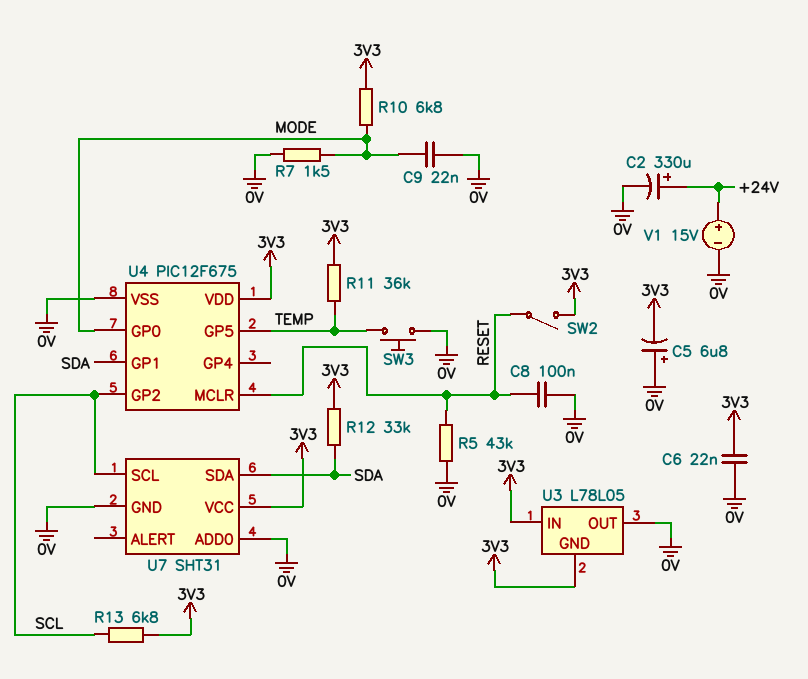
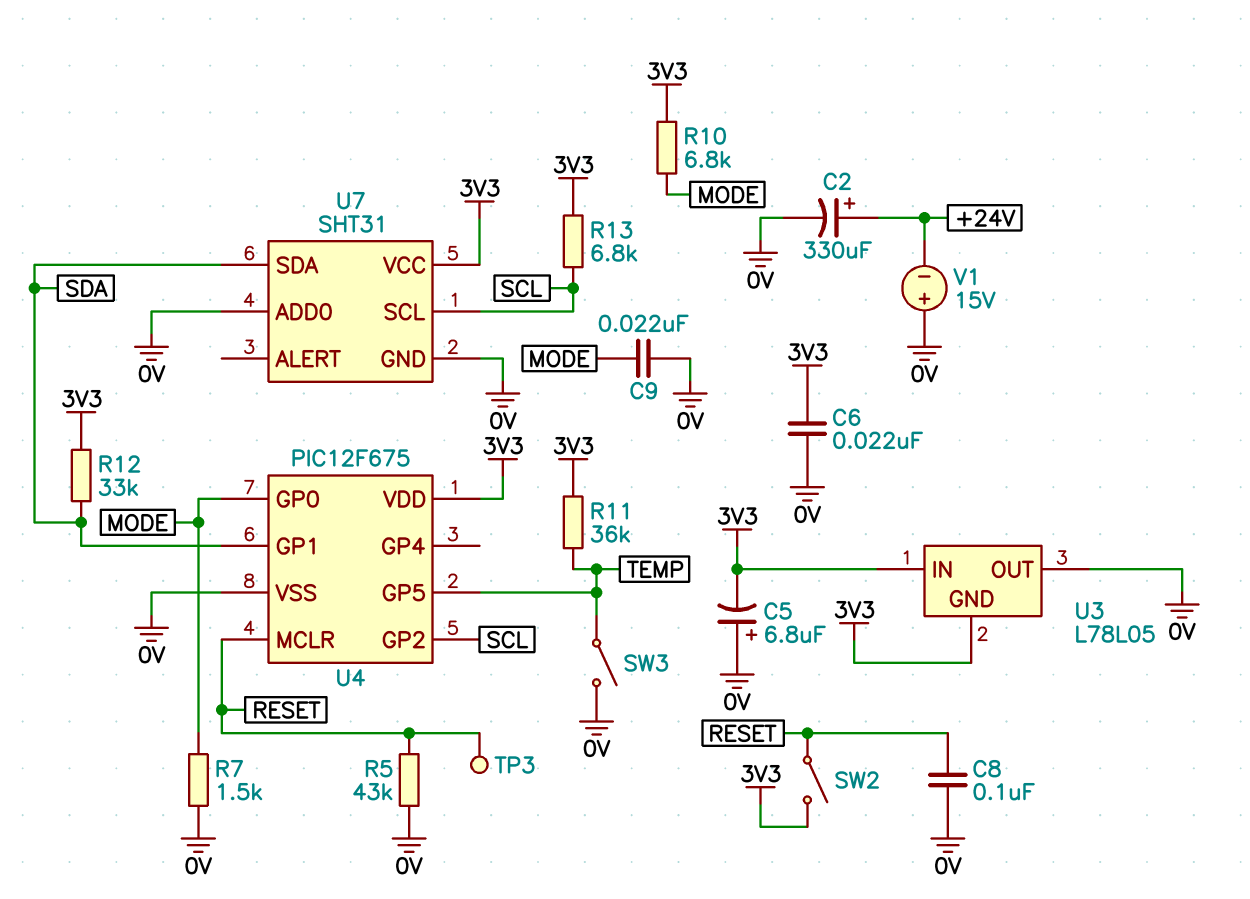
SW3: button (0V, TEMP) -> switch (0V, TEMP)
TP3: none -> test point (RESET)
V1: 15V (plus +24V, minus 0V) -> 15V (plus 0V, minus +24V)

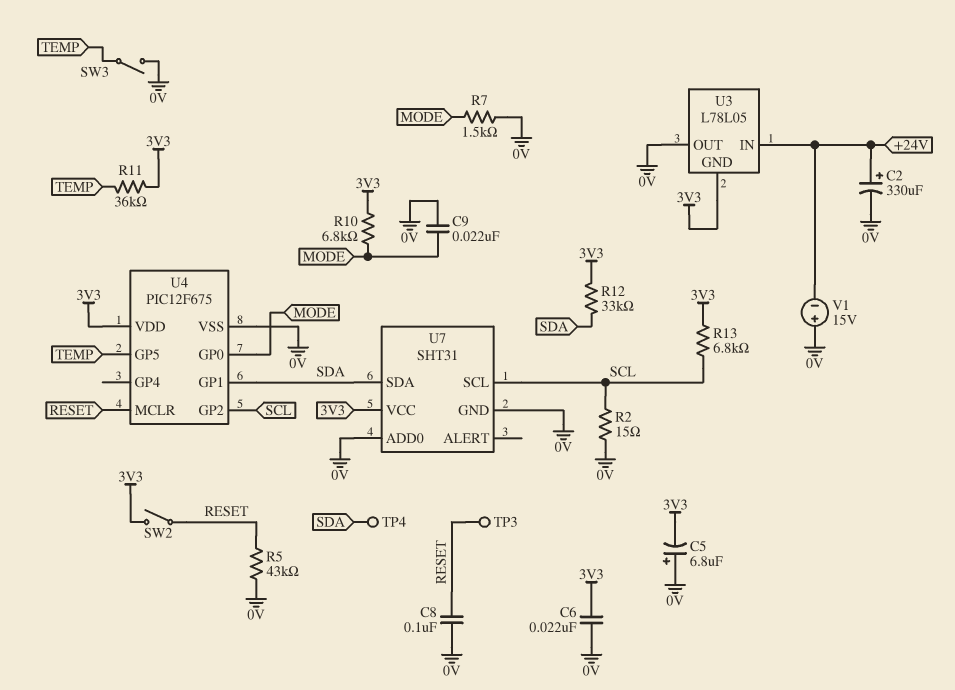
R2: none -> 15 (0V, SCL)
TP4: none -> test point (SDA)
U3 pin IN: 3V3 -> +24V

